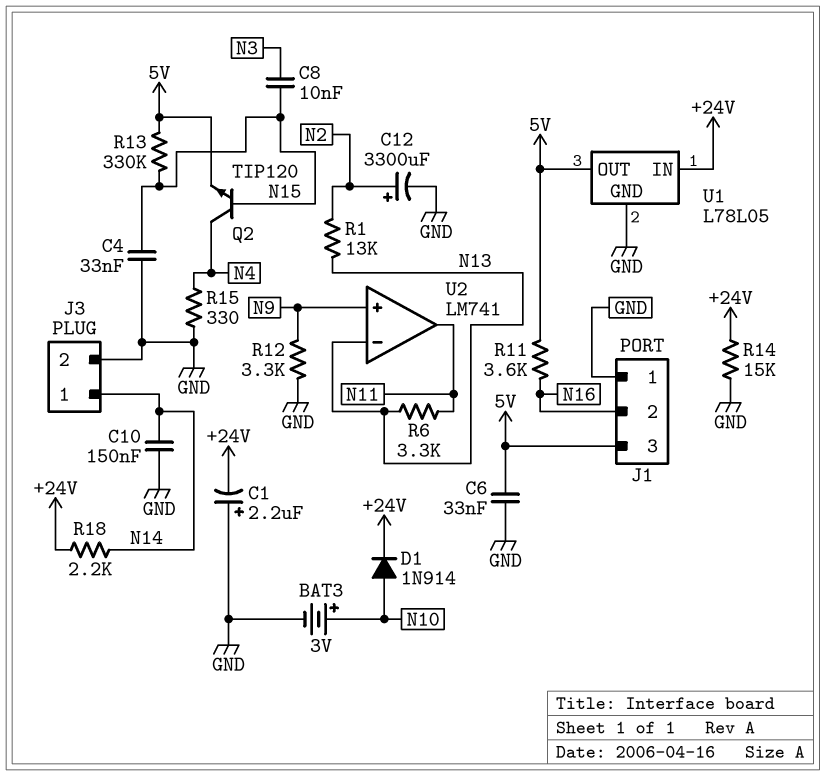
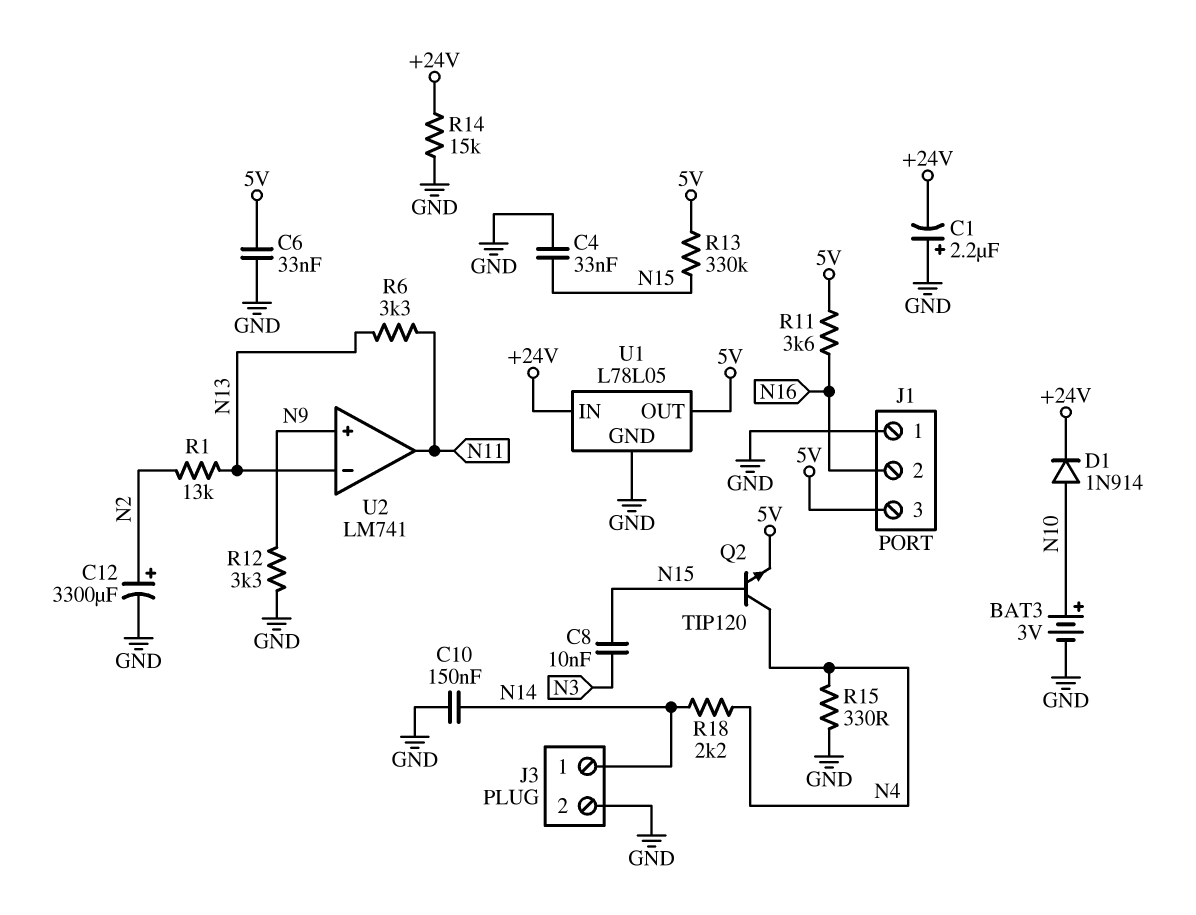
R18: 2.2k (+24V, N14) -> 2.2k (N4, N14)

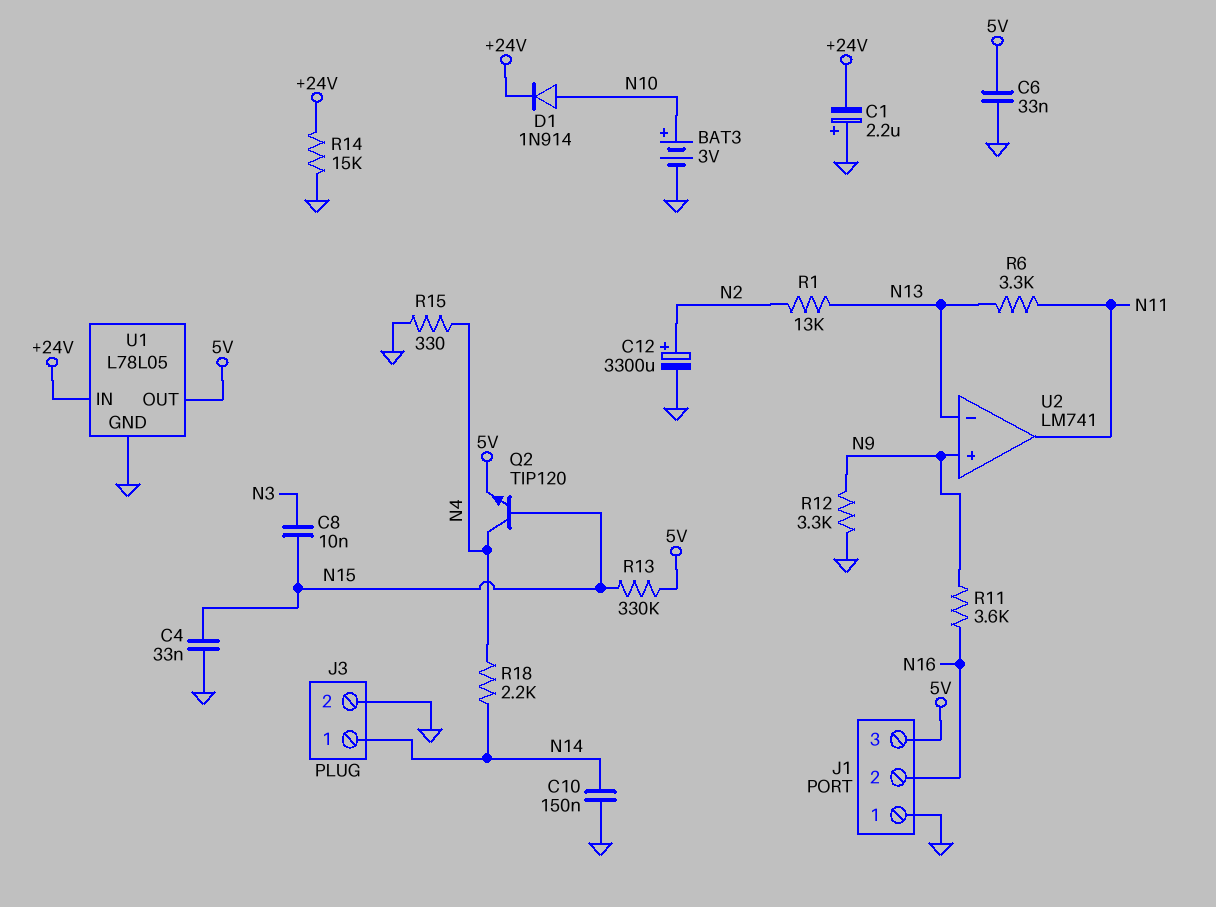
R11: 3.6k (5V, N16) -> 3.6k (N9, N16)

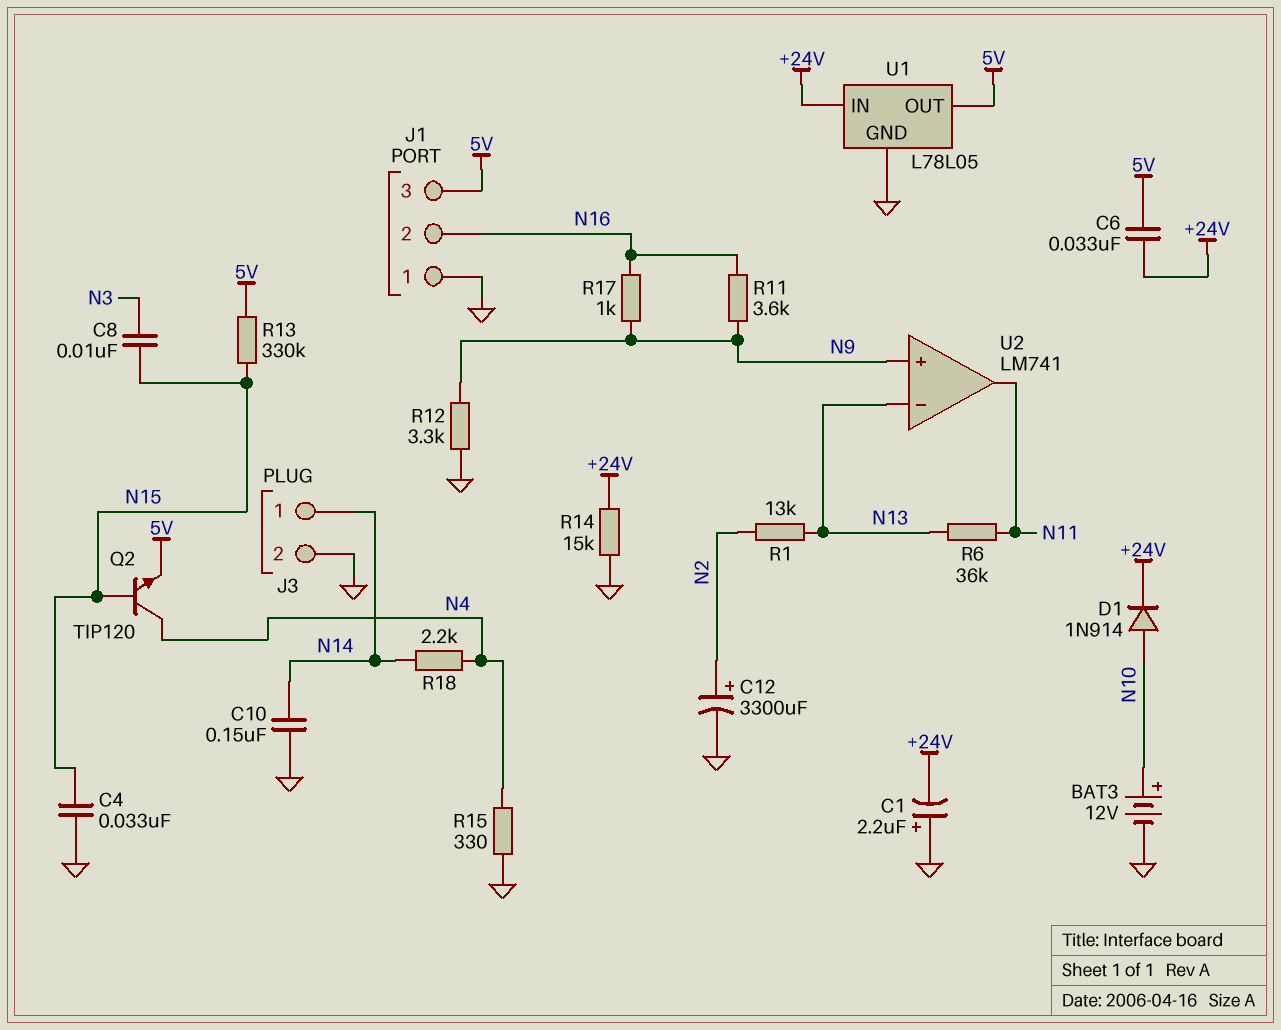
BAT3: 3V (plus N10, minus GND) -> 12V (plus N10, minus GND)
C6: 33nF (5V, GND) -> 33nF (+24V, 5V)
R6: 3.3k (N11, N13) -> 36k (N11, N13)
R17: none -> 1k (N9, N16)

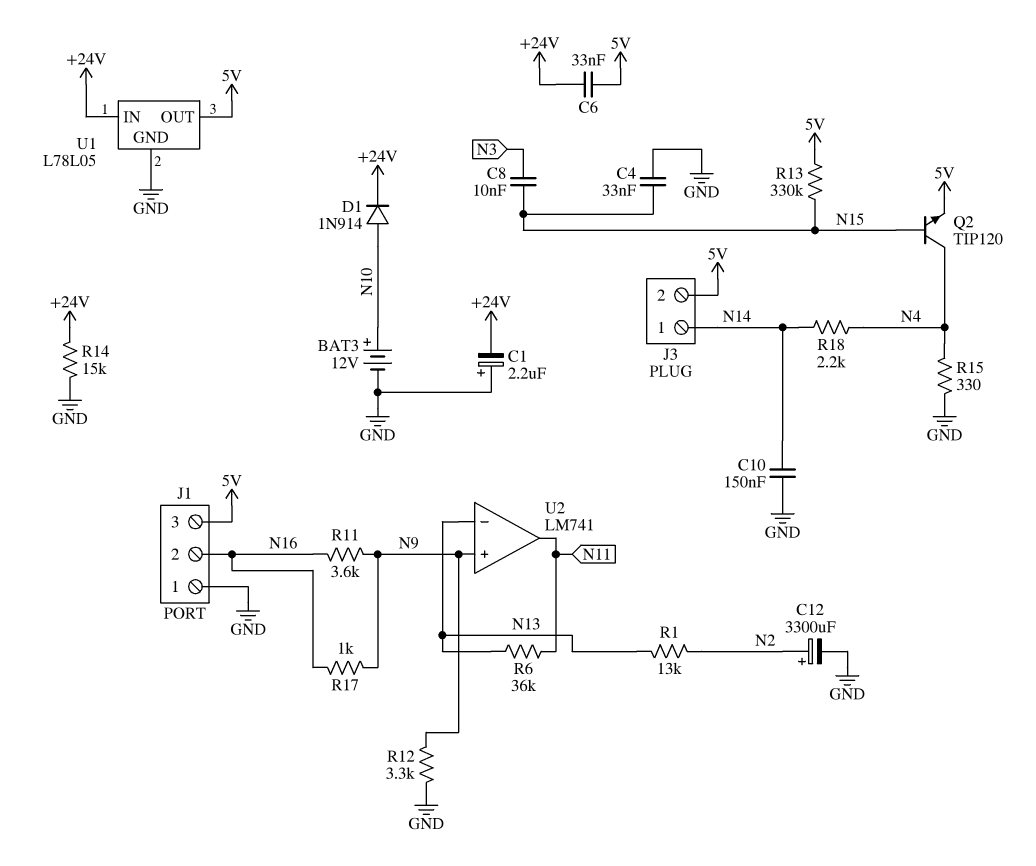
J3 pin 2: GND -> 5V

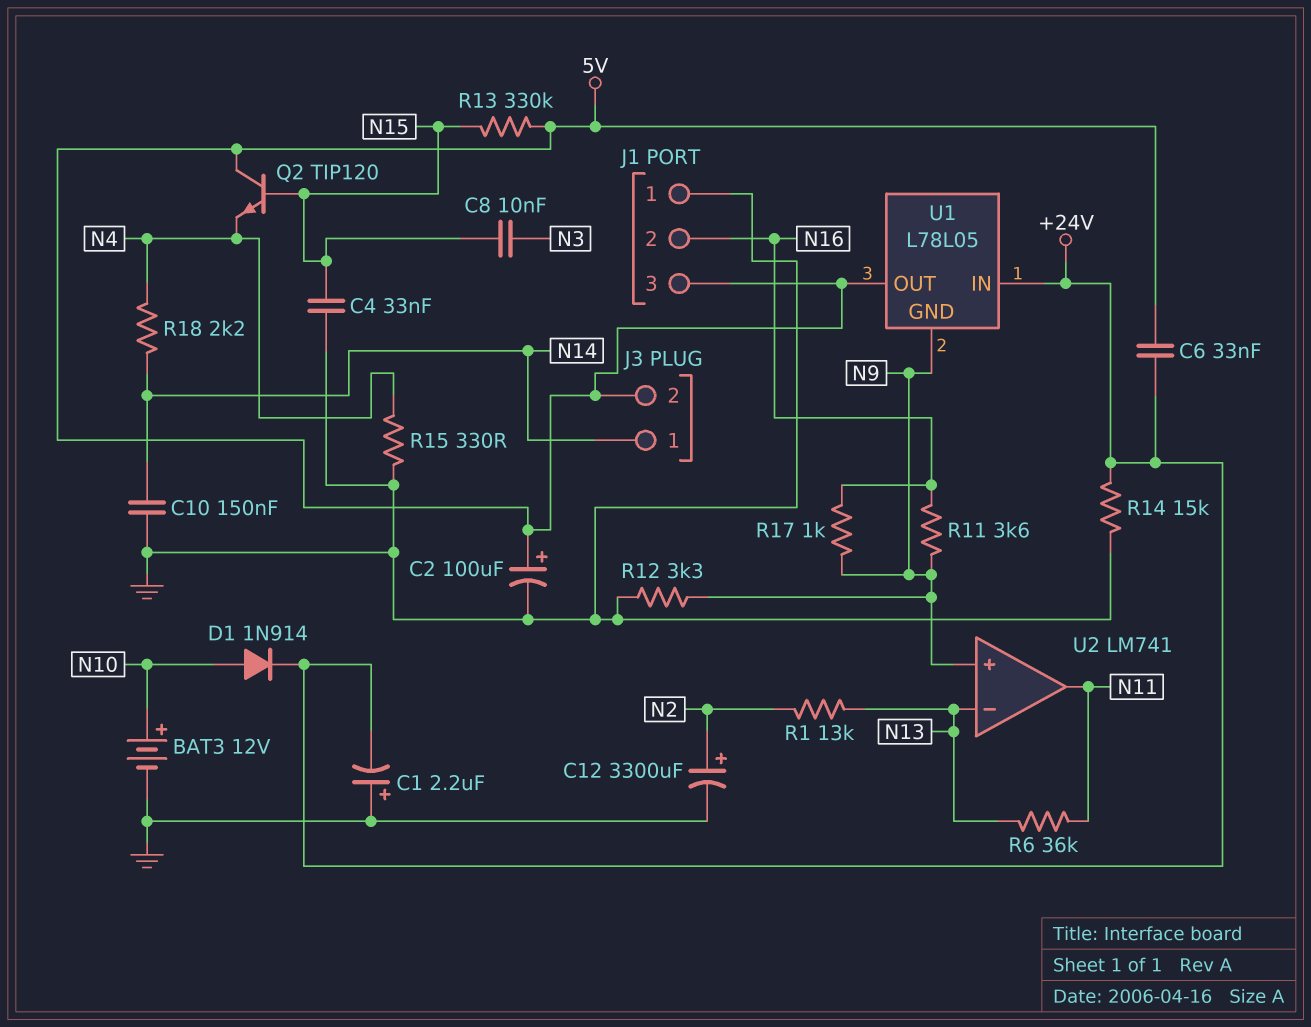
C2: none -> 100uF (plus 5V, minus GND)
Q2: NPN TIP120 (B N15, C N4, E 5V) -> NPN TIP120 (B N15, C 5V, E N4)
U1 pin GND: GND -> N9

